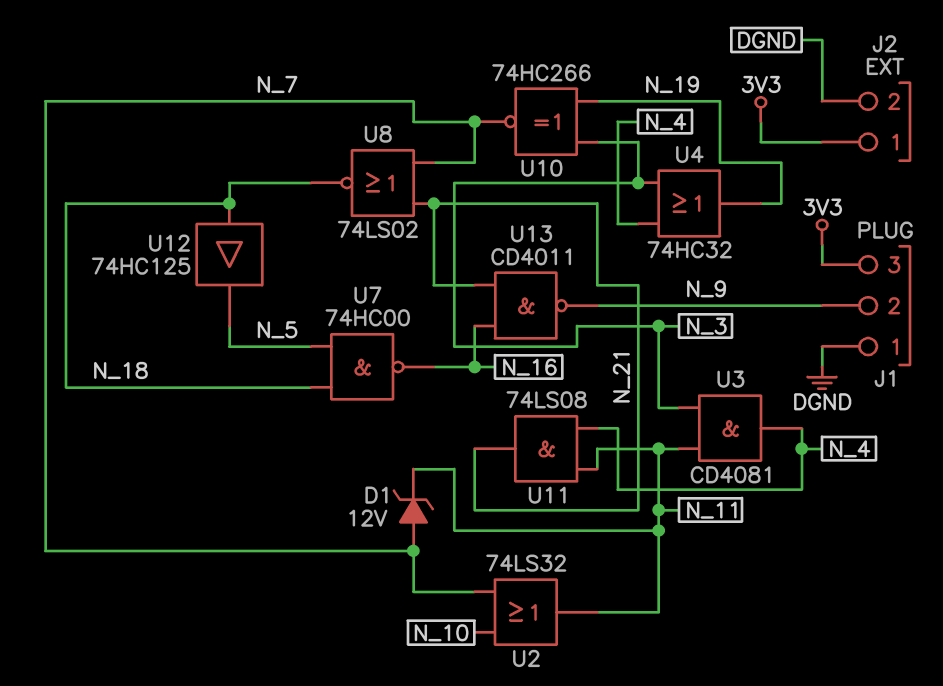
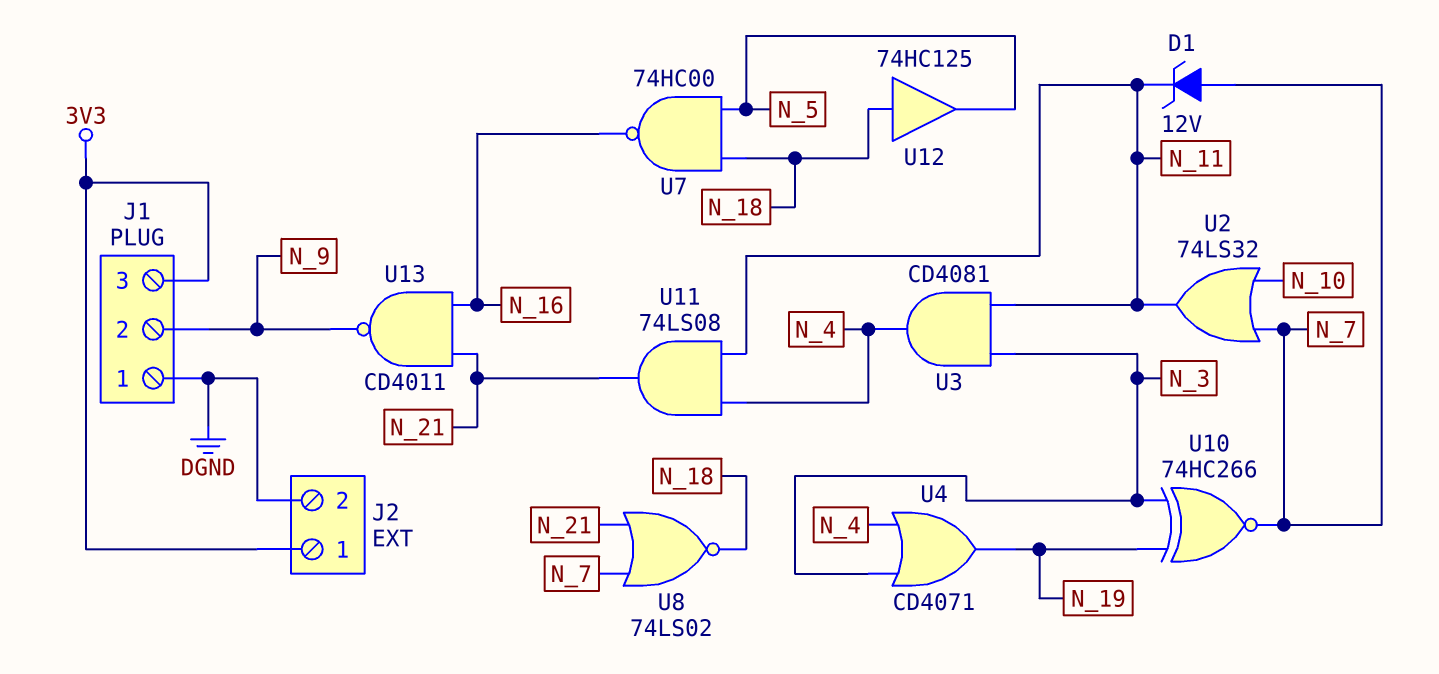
U4: OR 74HC32 (in N_3, in N_4, out N_19) -> OR CD4071 (in N_3, in N_4, out N_19)

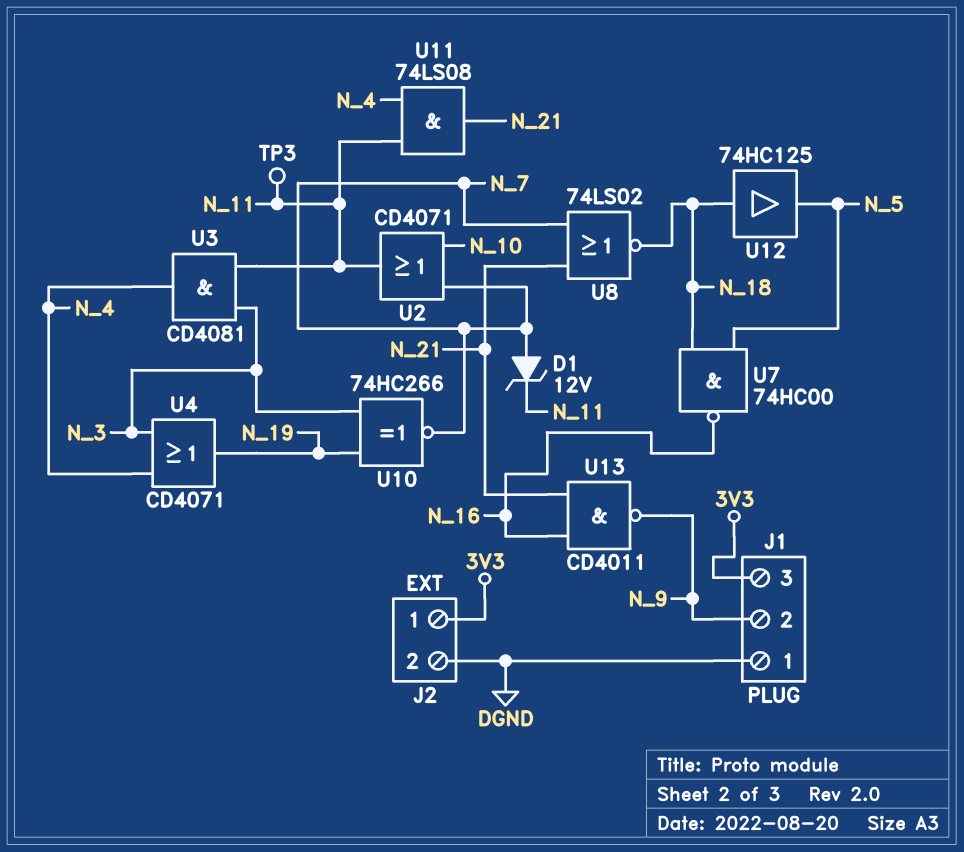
TP3: none -> test point (N_11)
U2: OR 74LS32 (in N_7, in N_10, out N_11) -> OR CD4071 (in N_7, in N_10, out N_11)

